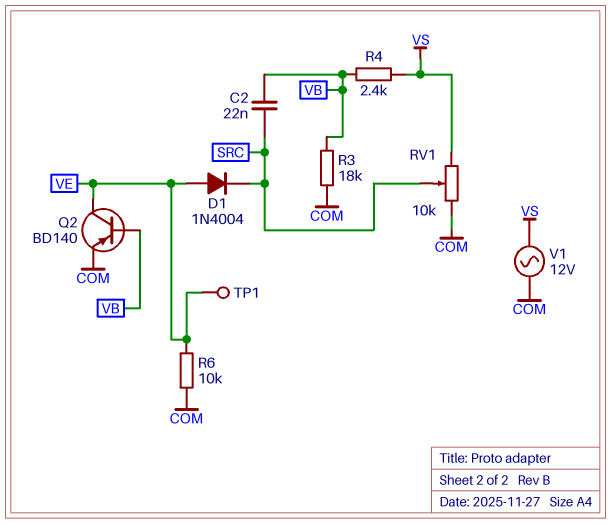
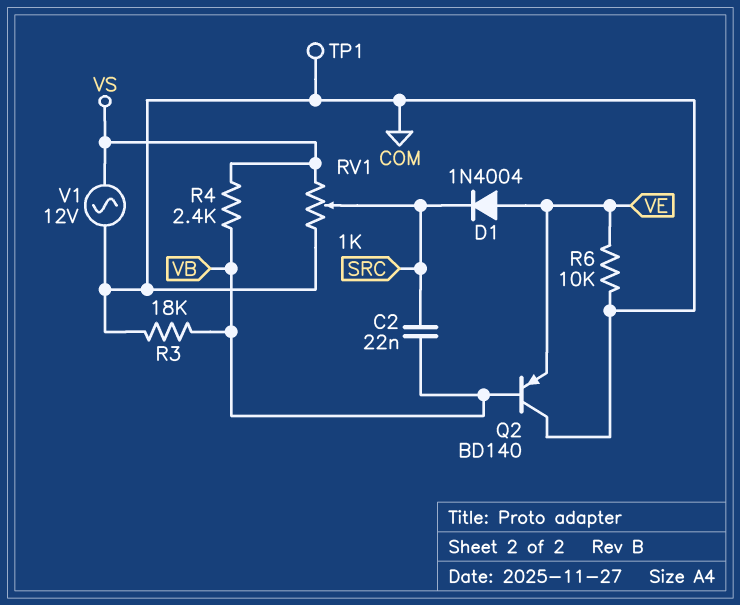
Q2: PNP BD140 (B VB, C VE, E COM) -> PNP BD140 (B VB, C COM, E VE)
RV1: 10k (COM, VS, wiper SRC) -> 1k (COM, VS, wiper SRC)
TP1: test point (VE) -> test point (COM)

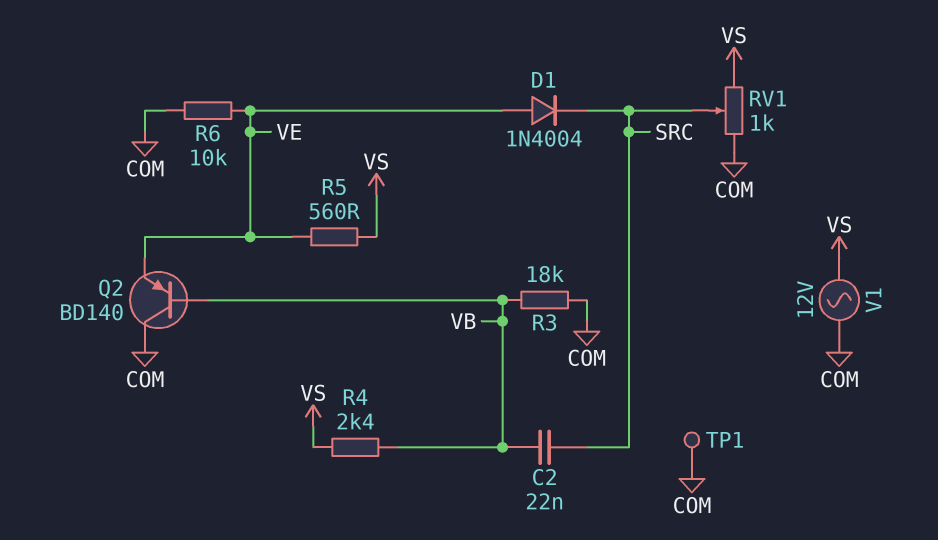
R5: none -> 560 (VE, VS)

